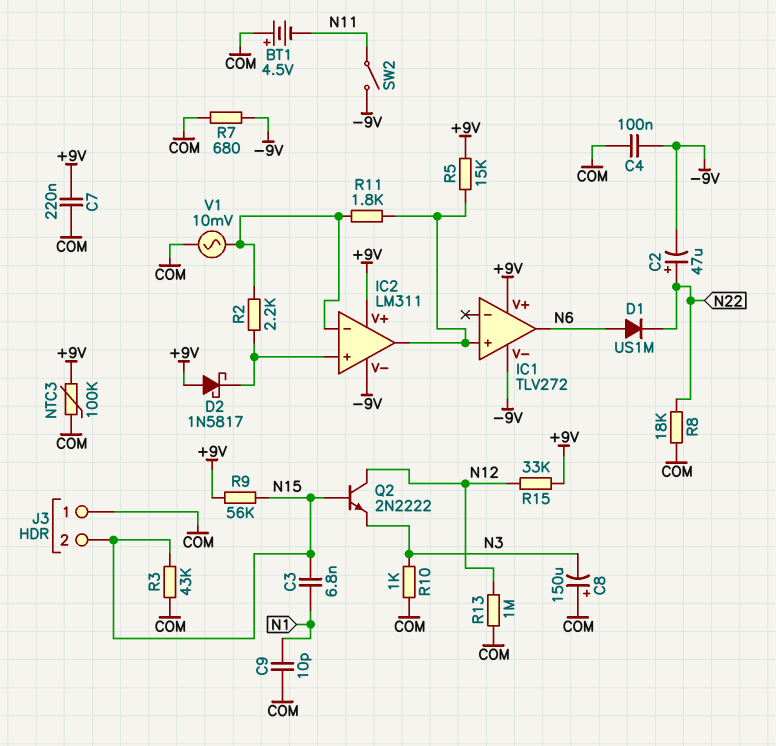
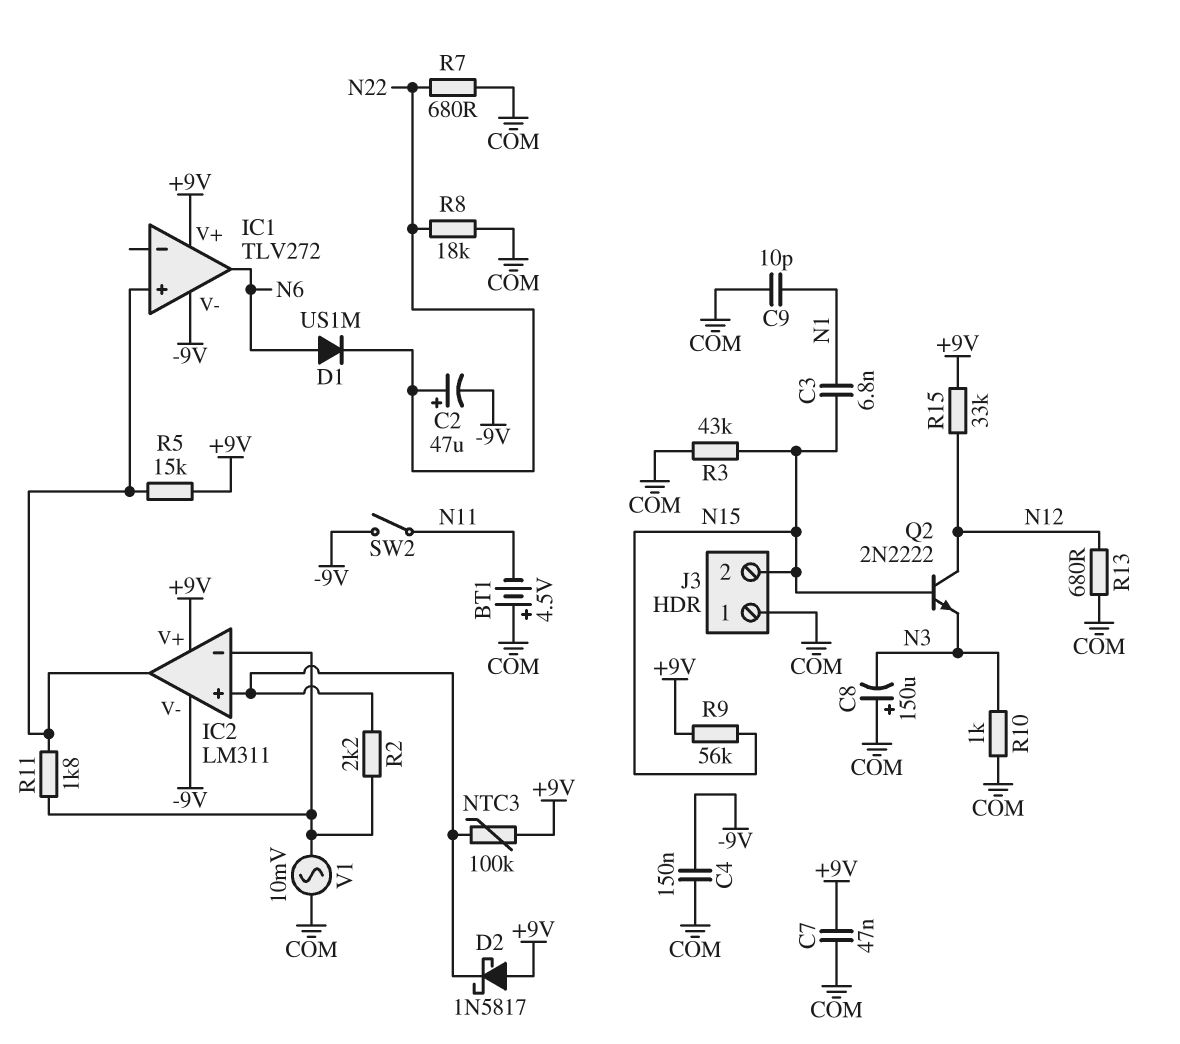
C4: 100nF (-9V, COM) -> 150nF (-9V, COM)
C7: 220nF (+9V, COM) -> 47nF (+9V, COM)
NTC3: 100k (+9V, COM) -> 100k (+9V, IC2/in+)
R7: 680 (-9V, COM) -> 680 (COM, N22)
R13: 1M (COM, N12) -> 680 (COM, N12)

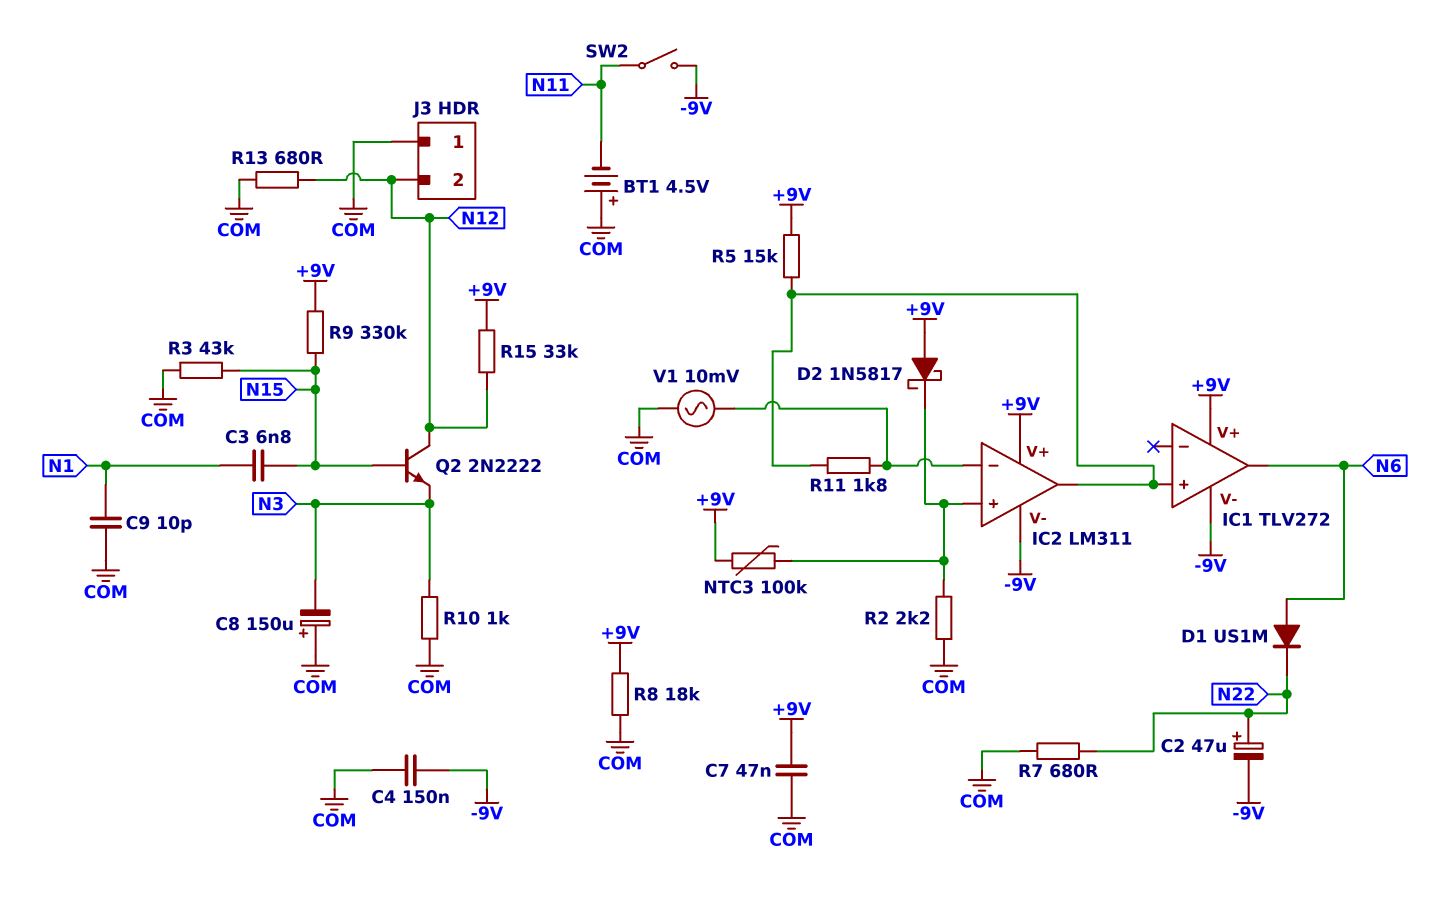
J3 pin 2: N15 -> N12
R2: 2.2k (IC2/in+, IC2/in-) -> 2.2k (COM, IC2/in+)
R8: 18k (COM, N22) -> 18k (+9V, COM)
R9: 56k (+9V, N15) -> 330k (+9V, N15)

